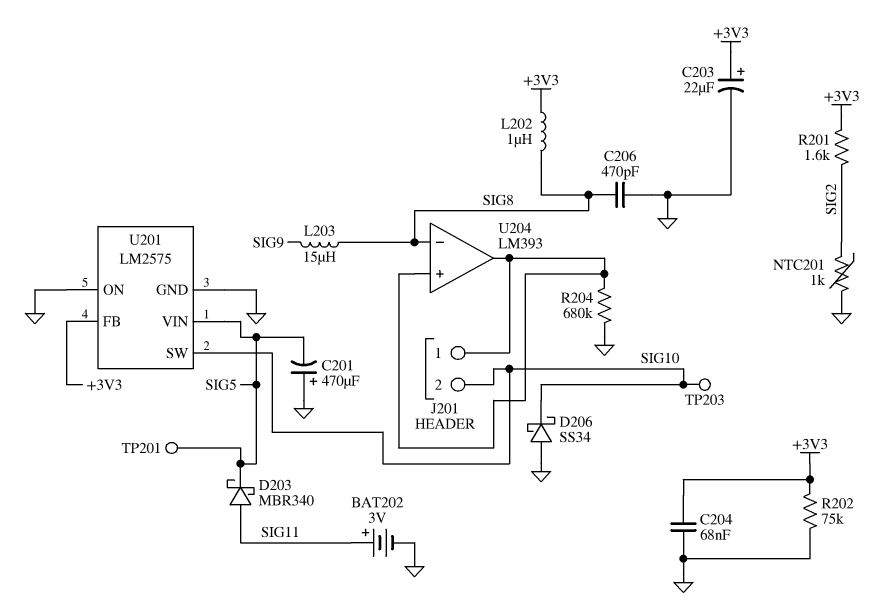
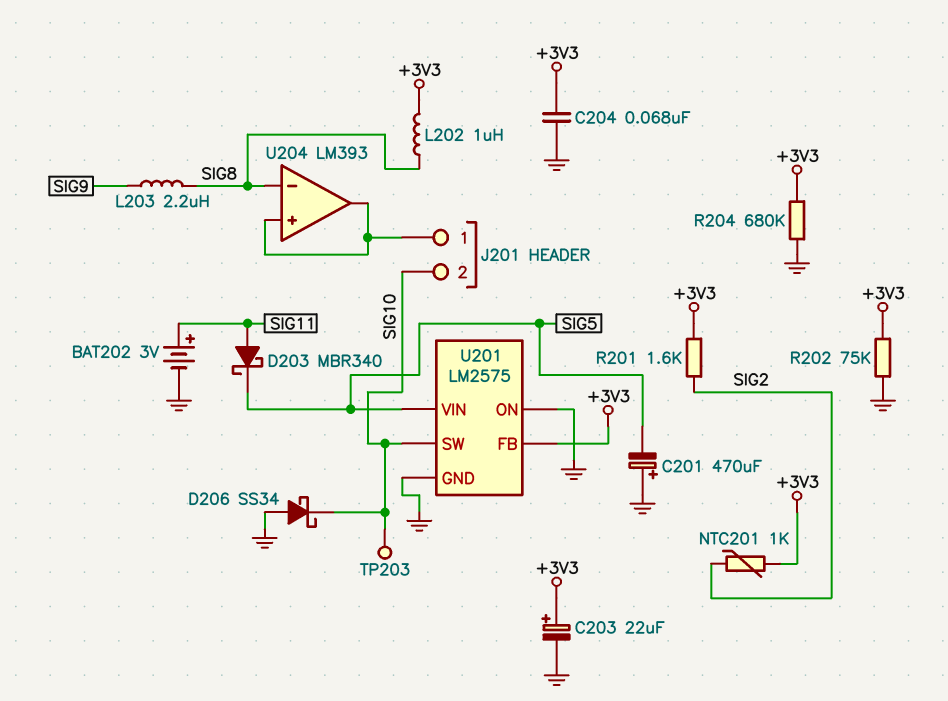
C206: 470pF (GND, SIG8) -> none
L203: 15uH (SIG8, SIG9) -> 2.2uH (SIG8, SIG9)
NTC201: 1k (GND, SIG2) -> 1k (+3V3, SIG2)
R204: 680k (GND, J201/1) -> 680k (+3V3, GND)
TP201: test point (SIG5) -> none

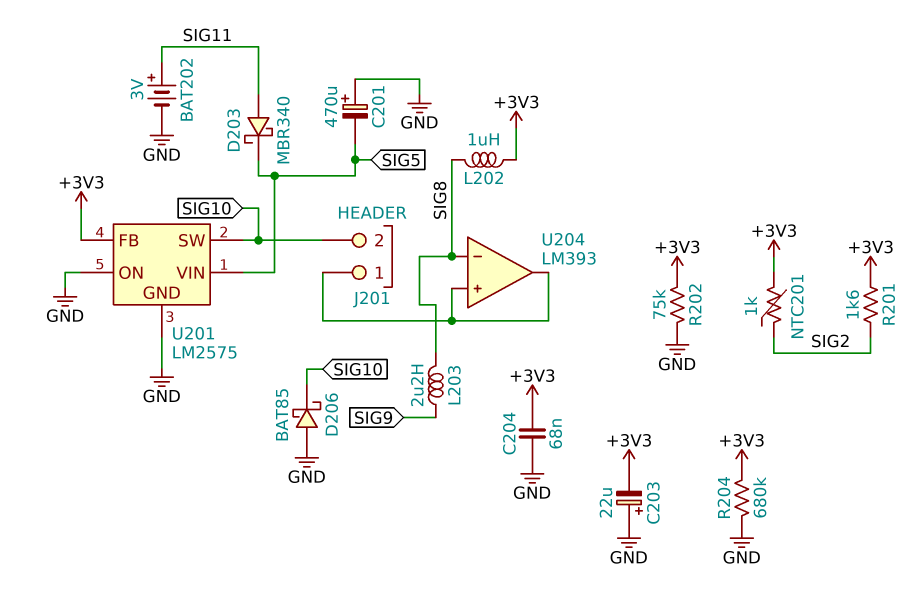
C203: 22uF (plus +3V3, minus GND) -> 22uF (plus GND, minus +3V3)
D206: schottky SS34 (A GND, K SIG10) -> schottky BAT85 (A GND, K SIG10)
TP203: test point (SIG10) -> none

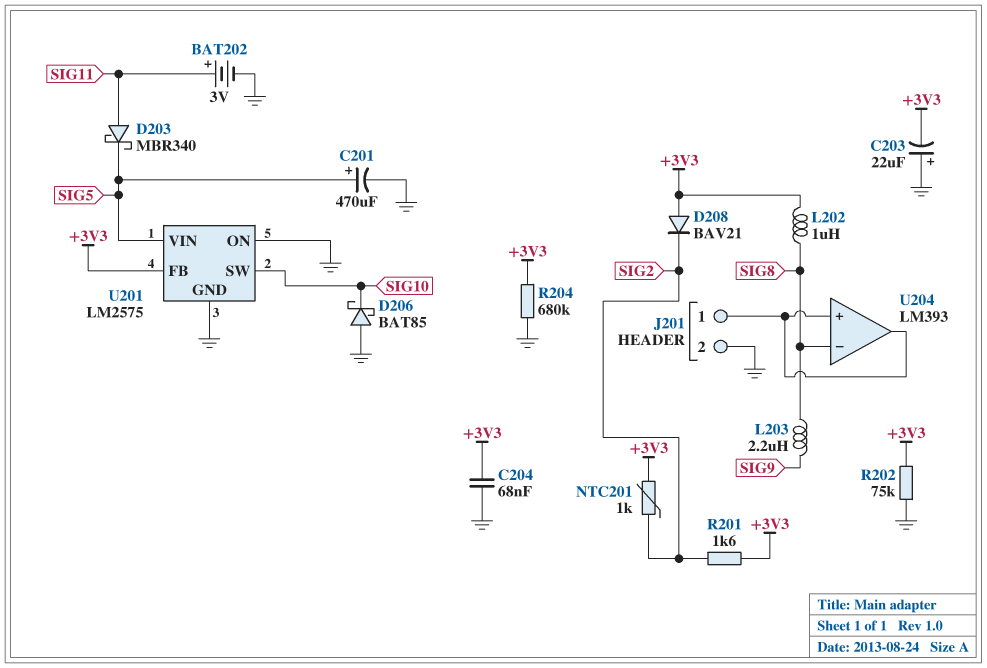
C201: 470uF (plus GND, minus SIG5) -> 470uF (plus SIG5, minus GND)
D208: none -> diode BAV21 (A +3V3, K SIG2)
J201 pin 2: SIG10 -> GND

